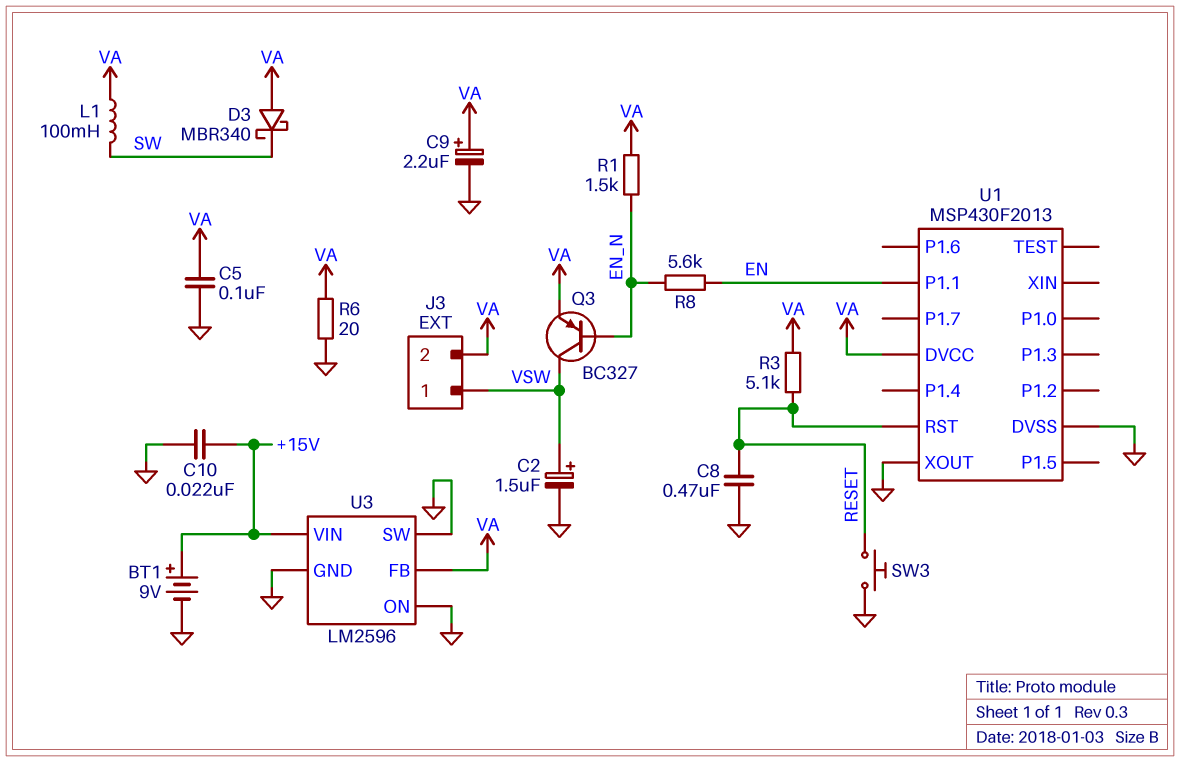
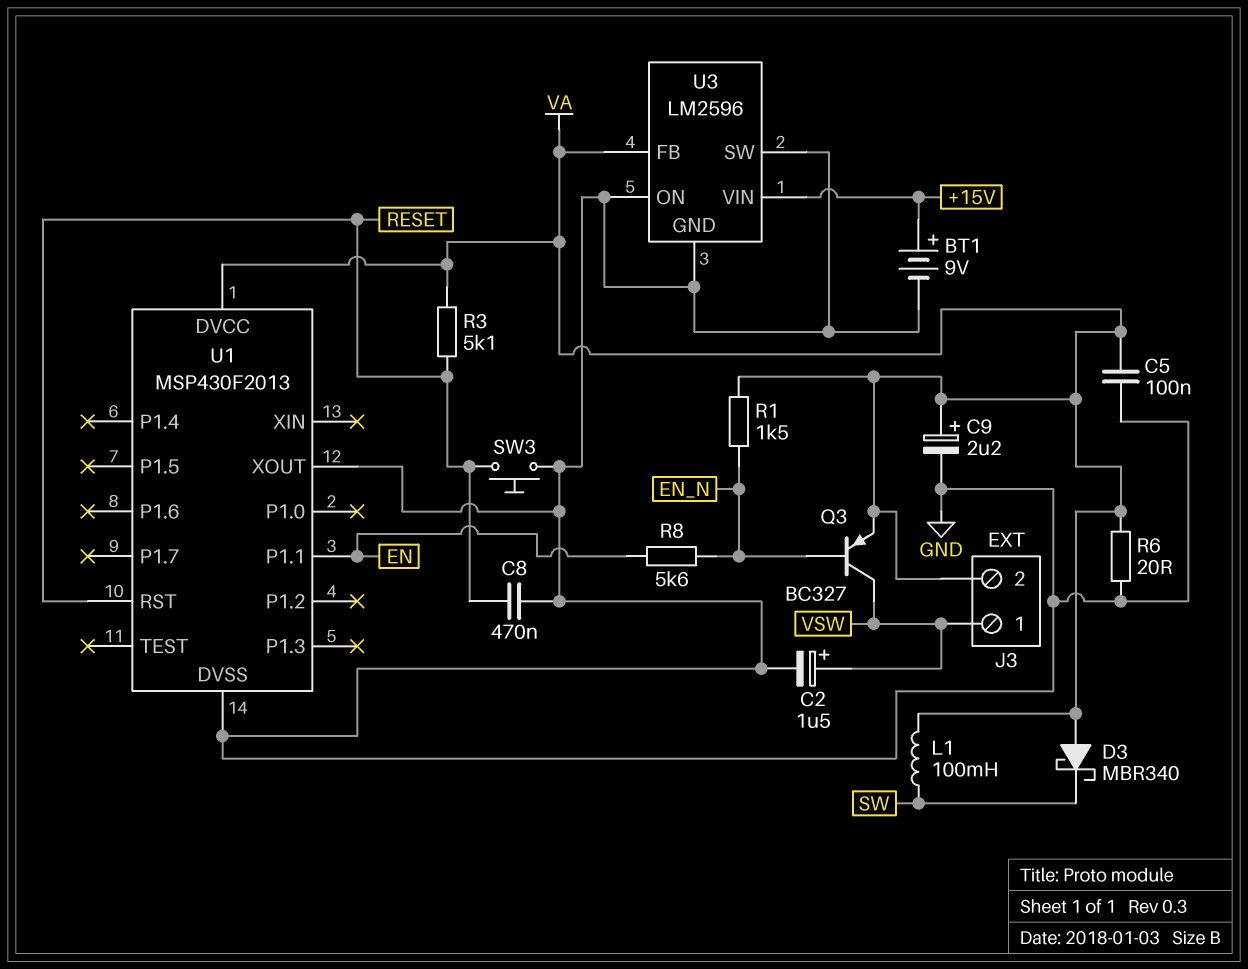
C10: 22nF (+15V, GND) -> none

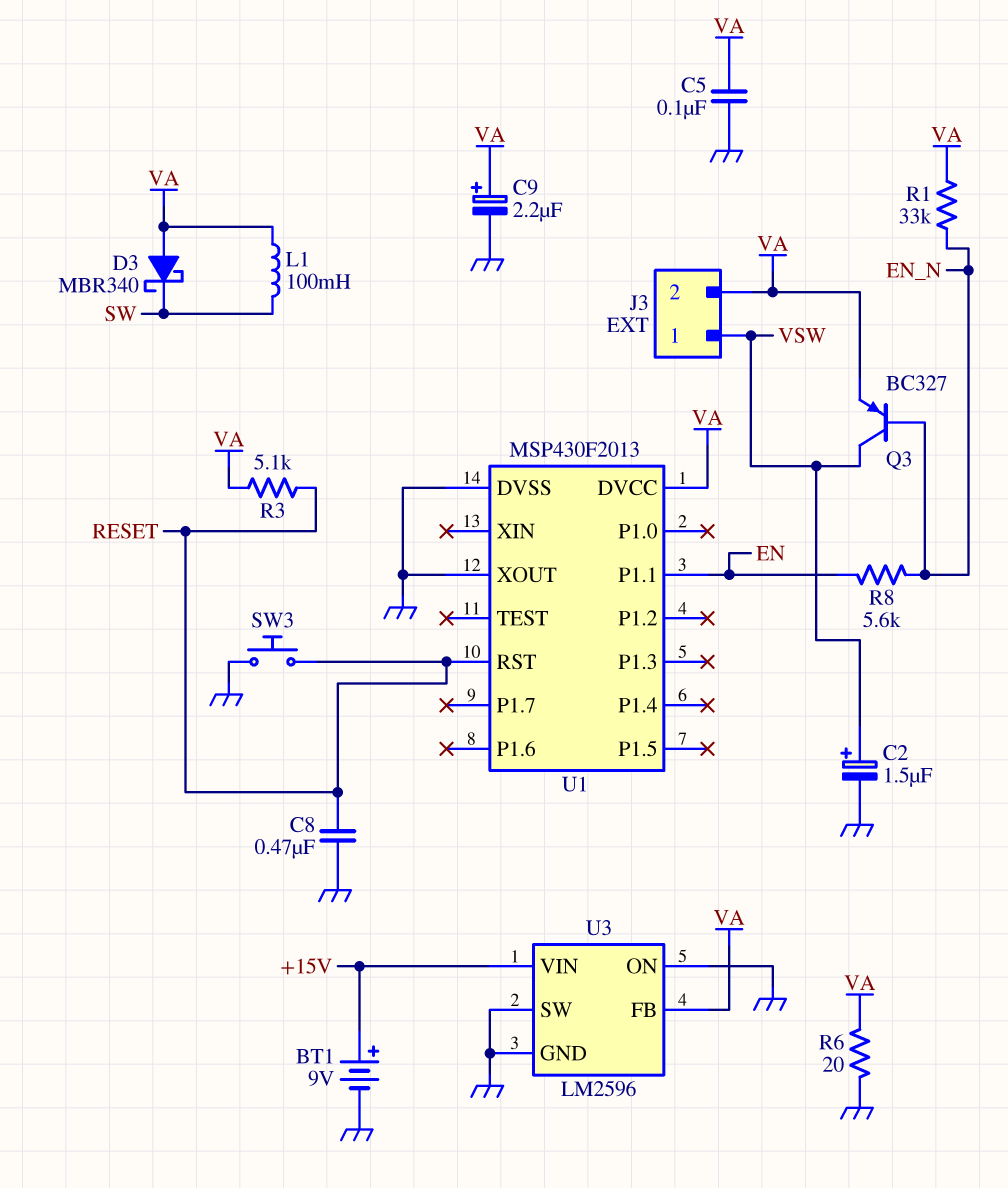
R1: 1.5k (EN_N, VA) -> 33k (EN_N, VA)

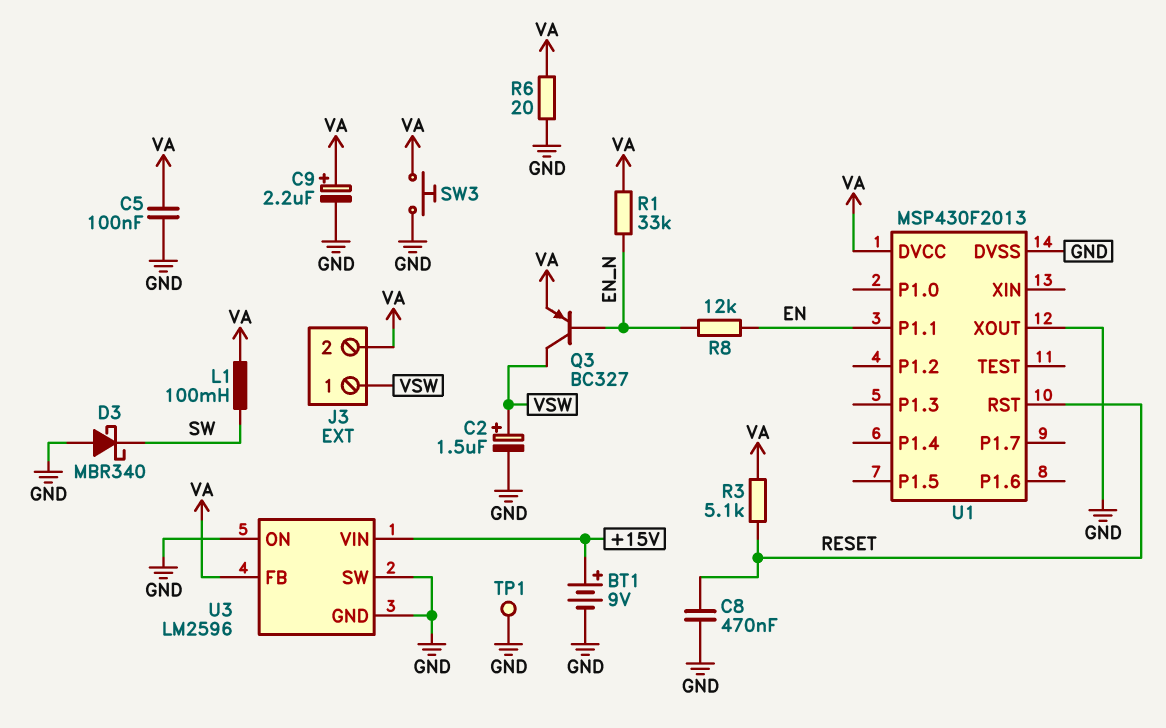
D3: schottky MBR340 (A VA, K SW) -> schottky MBR340 (A GND, K SW)
R8: 5.6k (EN, EN_N) -> 12k (EN, EN_N)
SW3: button (GND, RESET) -> button (GND, VA)
TP1: none -> test point (GND)

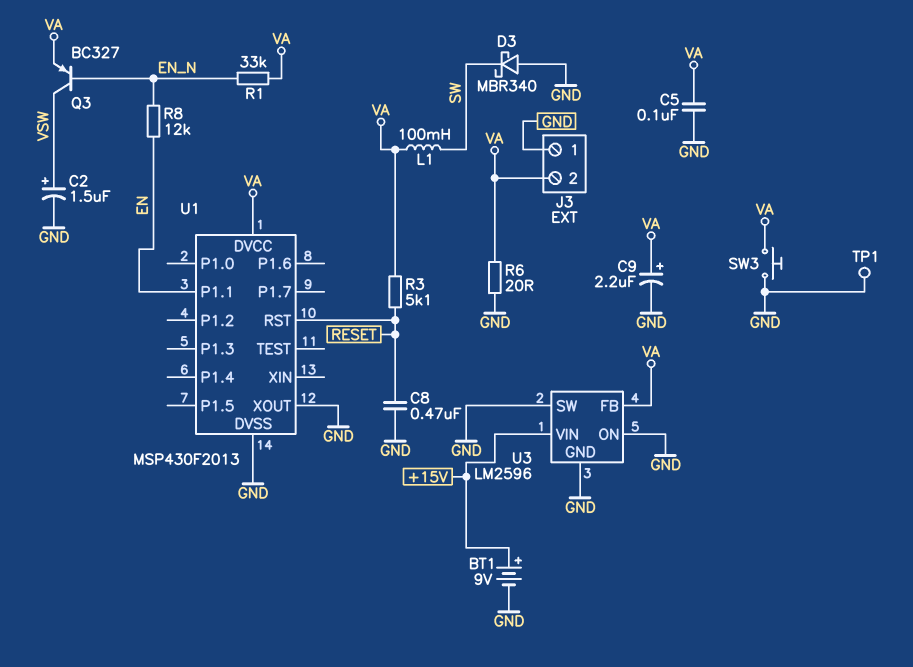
J3 pin 1: VSW -> GND

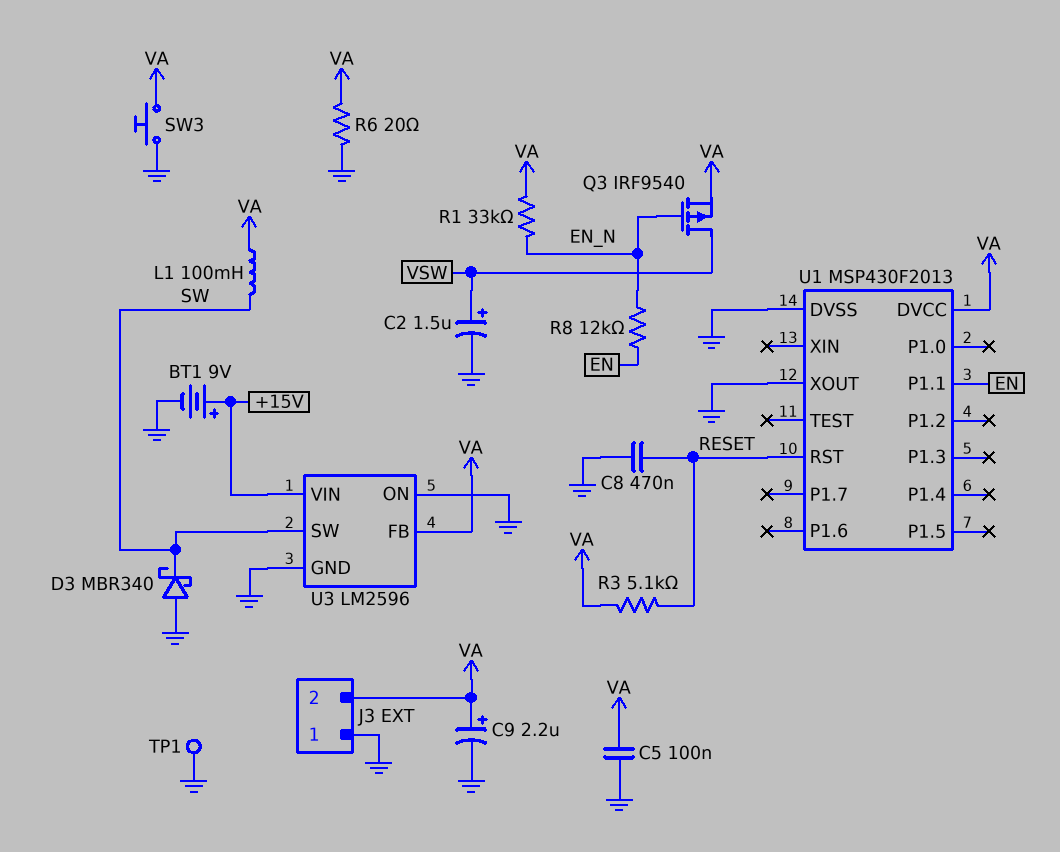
Q3: PNP BC327 (B EN_N, C VSW, E VA) -> PMOS IRF9540 (G EN_N, D VSW, S VA)
U3 pin SW: GND -> SW

